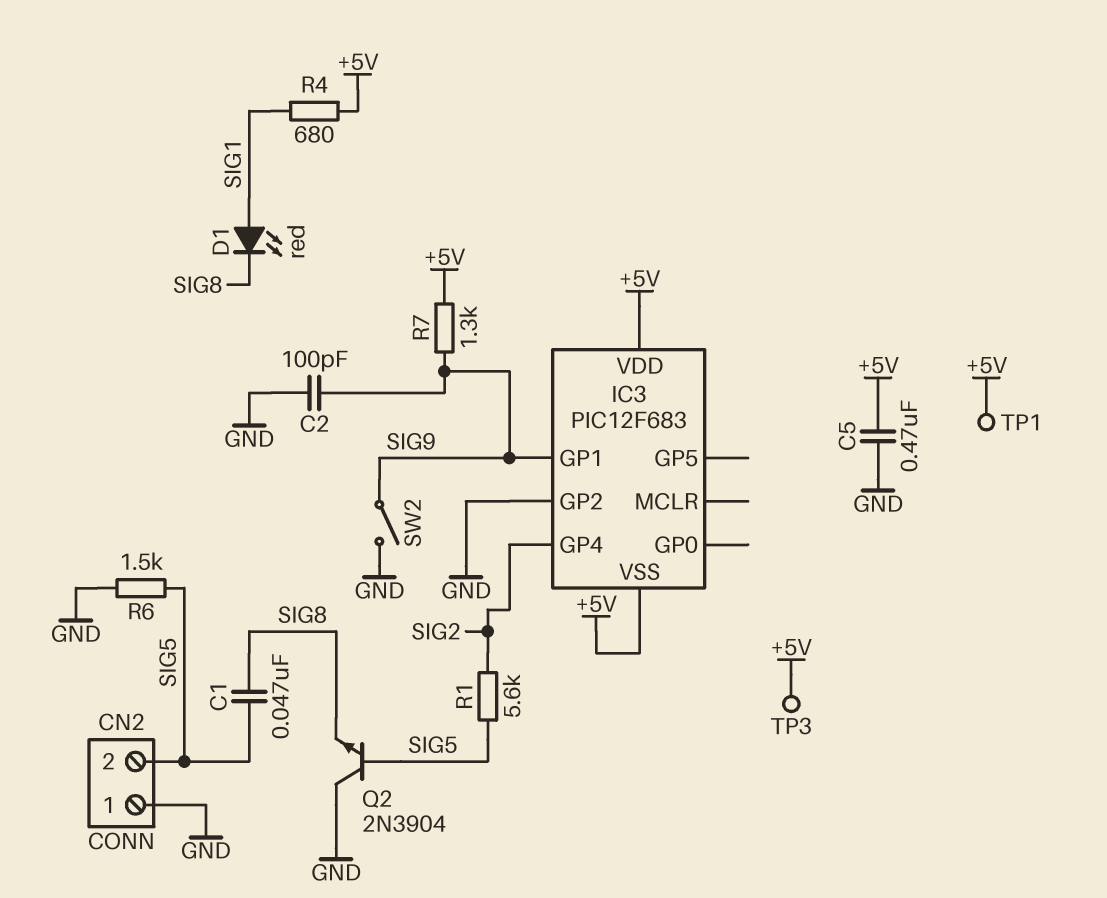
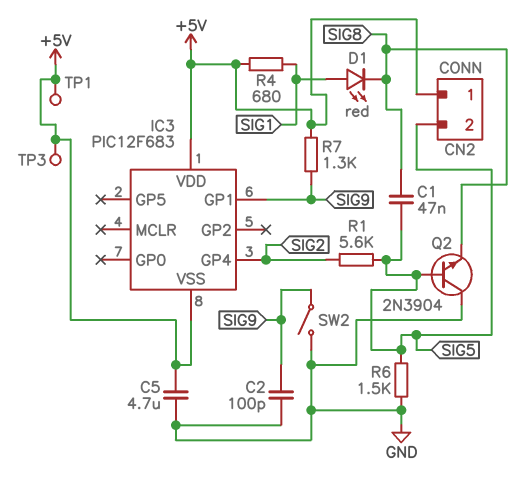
C5: 470nF (+5V, GND) -> 4.7uF (+5V, GND)
CN2 pin 1: GND -> +5V
IC3 pin GP2: GND -> none

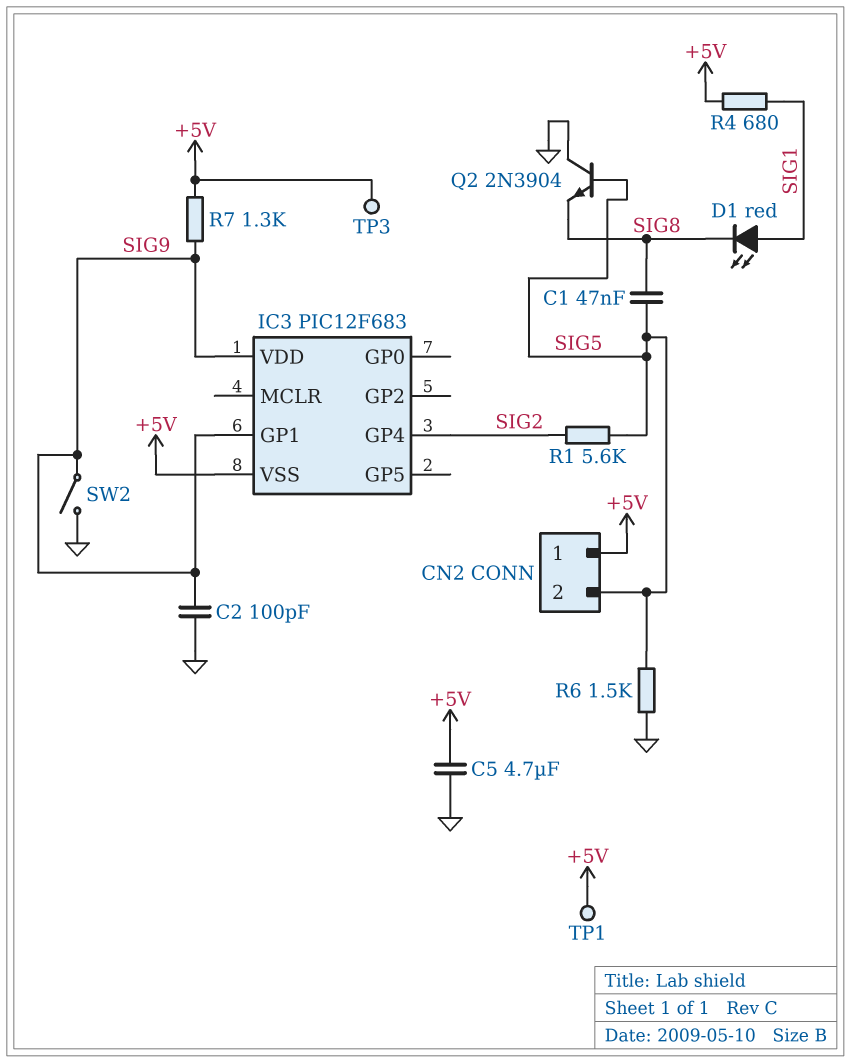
IC3 pin VDD: +5V -> SIG9

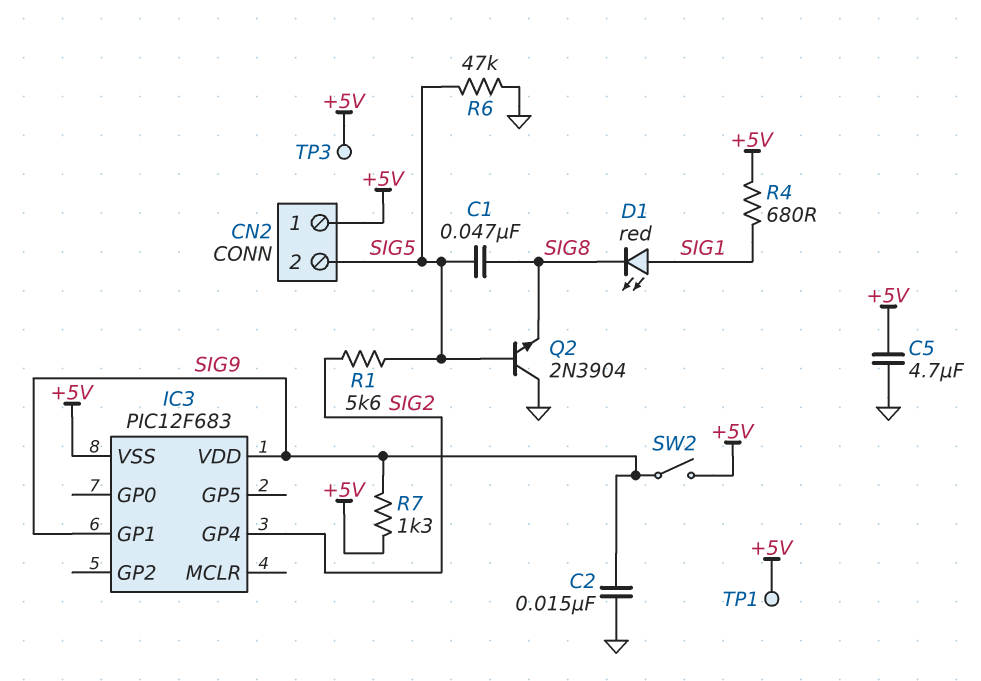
C2: 100pF (GND, SIG9) -> 15nF (GND, SIG9)
R6: 1.5k (GND, SIG5) -> 47k (GND, SIG5)
SW2: switch (GND, SIG9) -> switch (+5V, SIG9)

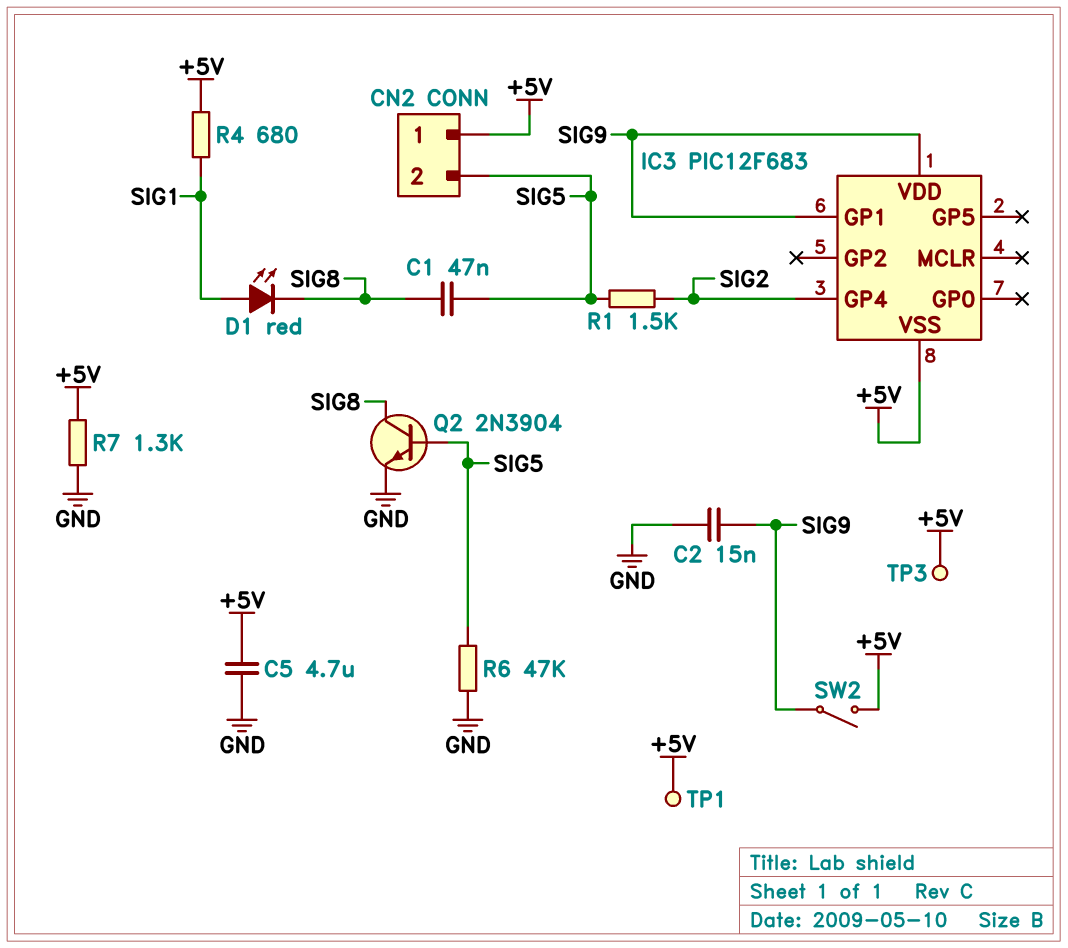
Q2: NPN 2N3904 (B SIG5, C GND, E SIG8) -> NPN 2N3904 (B SIG5, C SIG8, E GND)
R1: 5.6k (SIG2, SIG5) -> 1.5k (SIG2, SIG5)
R7: 1.3k (+5V, SIG9) -> 1.3k (+5V, GND)

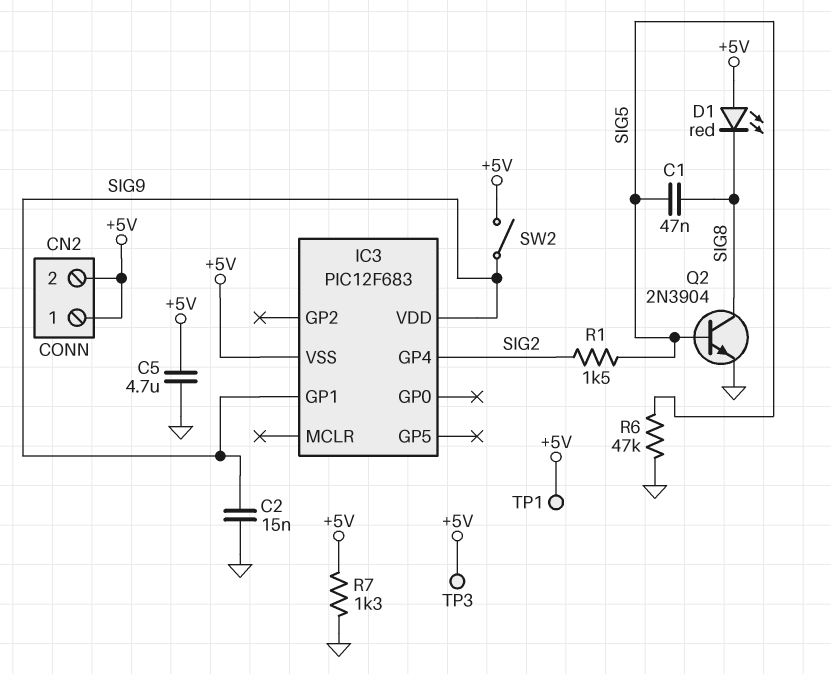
CN2 pin 2: SIG5 -> +5V
D1: LED red (A SIG1, K SIG8) -> LED red (A +5V, K SIG8)
R4: 680 (+5V, SIG1) -> none

